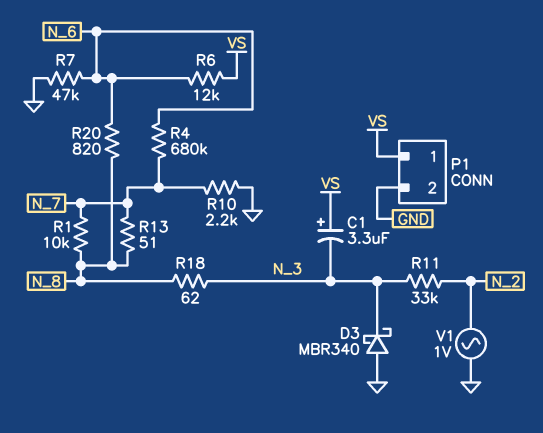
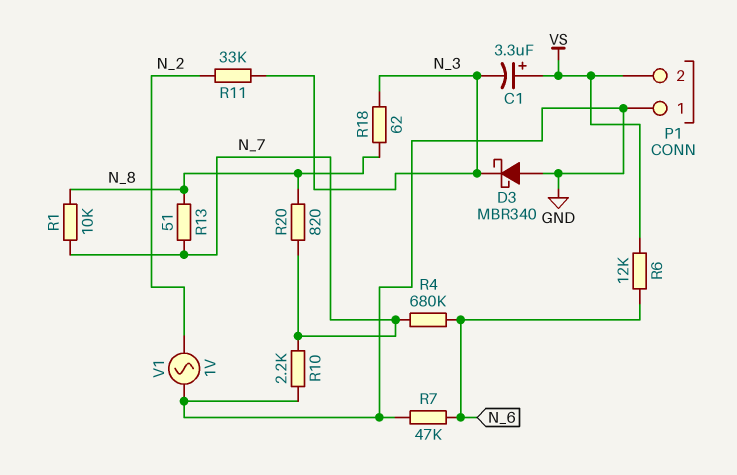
P1 pin 1: VS -> GND
P1 pin 2: GND -> VS
R20: 820 (N_6, N_8) -> 820 (N_7, N_8)

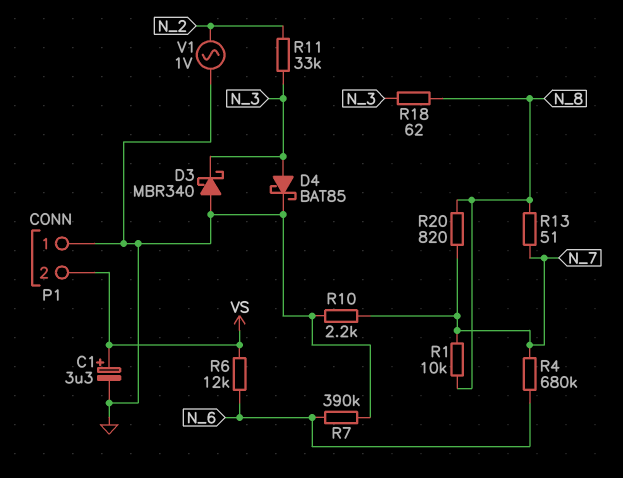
C1: 3.3uF (plus VS, minus N_3) -> 3.3uF (plus VS, minus GND)
D4: none -> schottky BAT85 (A N_3, K GND)
R7: 47k (GND, N_6) -> 390k (GND, N_6)

